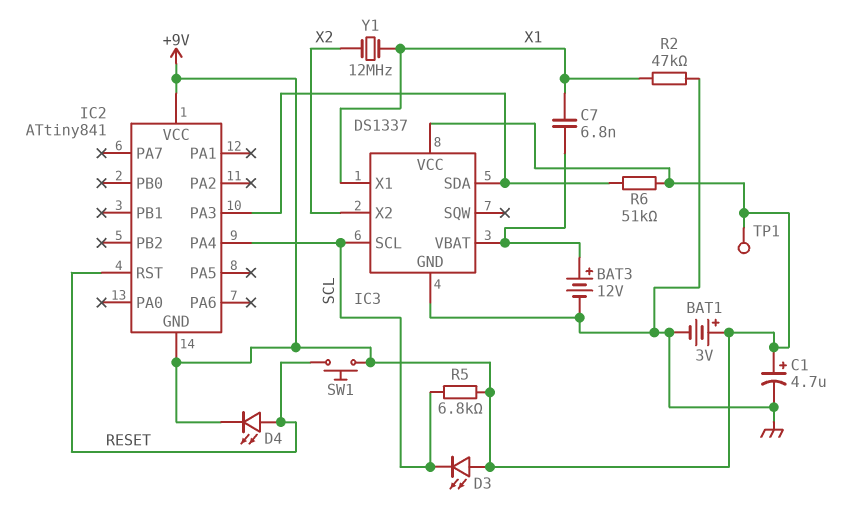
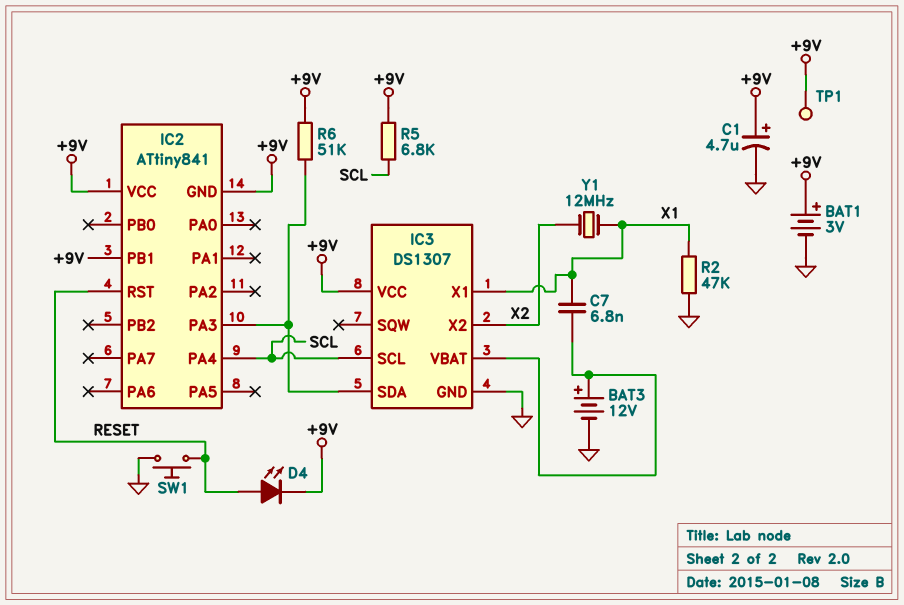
D3: LED (A +9V, K SCL) -> none
IC2 pin PB1: none -> +9V
IC3: DS1337 -> DS1307
SW1: button (+9V, RESET) -> button (GND, RESET)

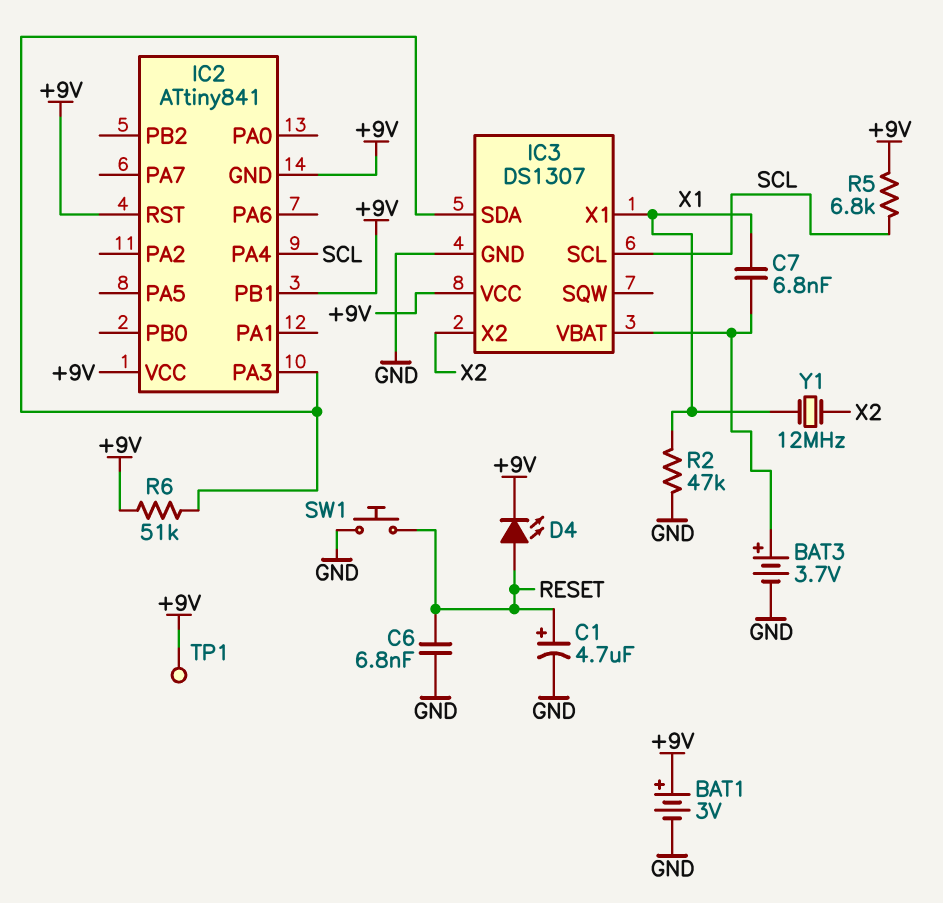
BAT3: 12V (plus IC3/VBAT, minus GND) -> 3.7V (plus IC3/VBAT, minus GND)
C1: 4.7uF (plus +9V, minus GND) -> 4.7uF (plus RESET, minus GND)
C6: none -> 6.8nF (GND, RESET)
IC2 pin RST: RESET -> +9V

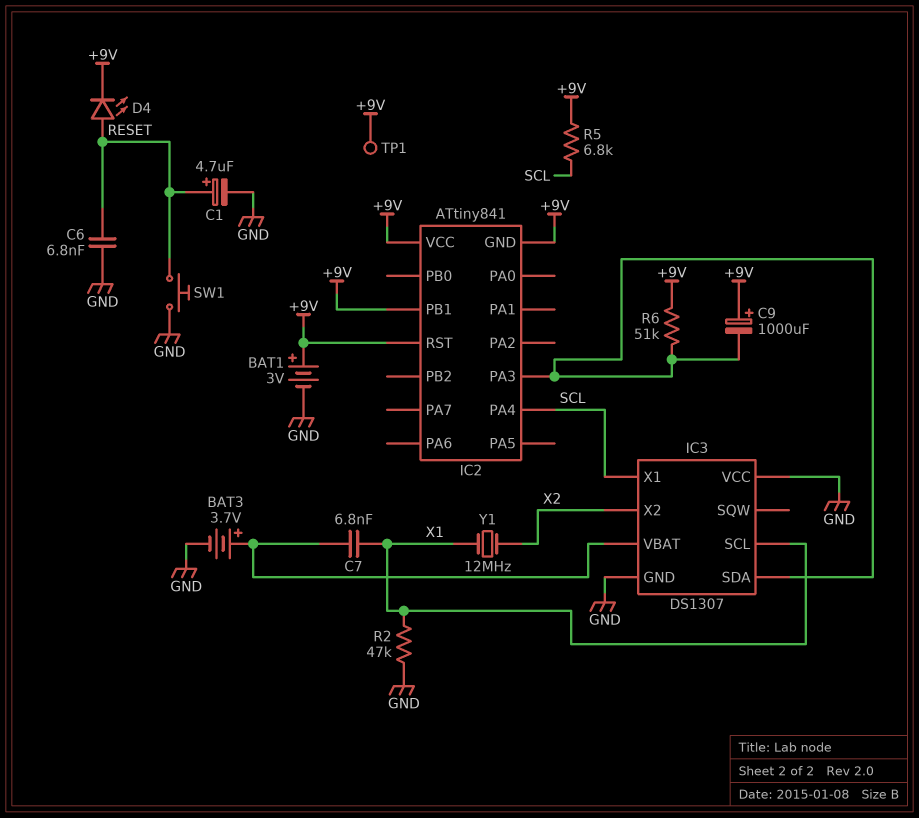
C9: none -> 1000uF (plus +9V, minus IC2/PA3)
IC3 pin SCL: SCL -> X1
IC3 pin VCC: +9V -> GND
IC3 pin X1: X1 -> SCL

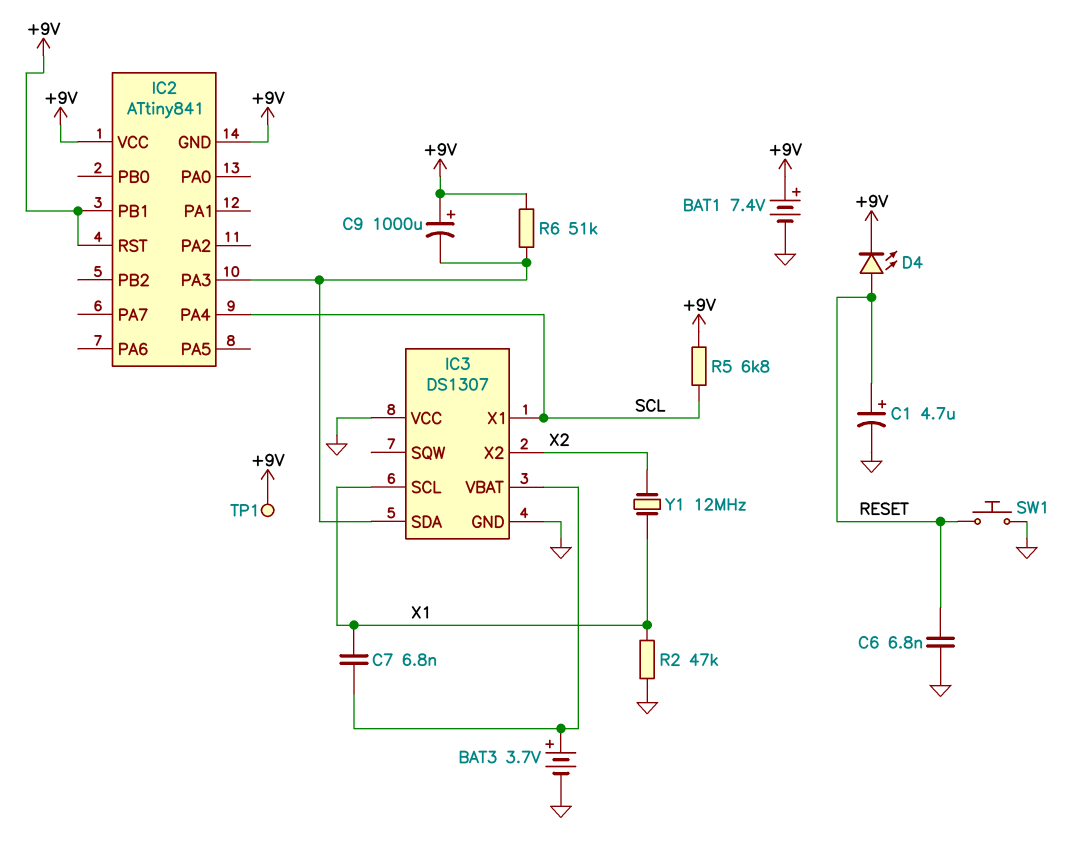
BAT1: 3V (plus +9V, minus GND) -> 7.4V (plus +9V, minus GND)

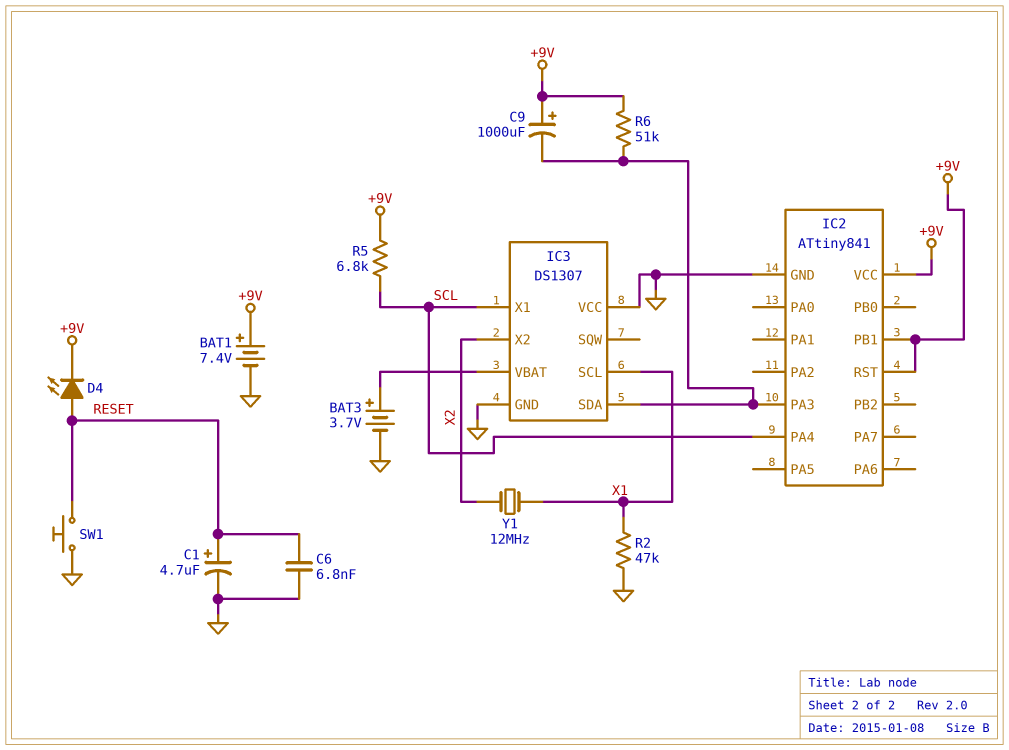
C7: 6.8nF (IC3/VBAT, X1) -> none
IC2 pin GND: +9V -> GND
TP1: test point (+9V) -> none

